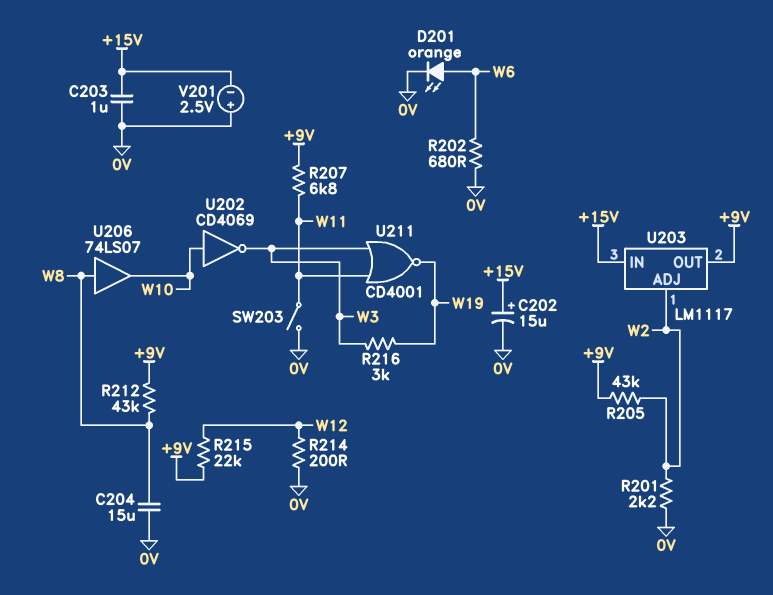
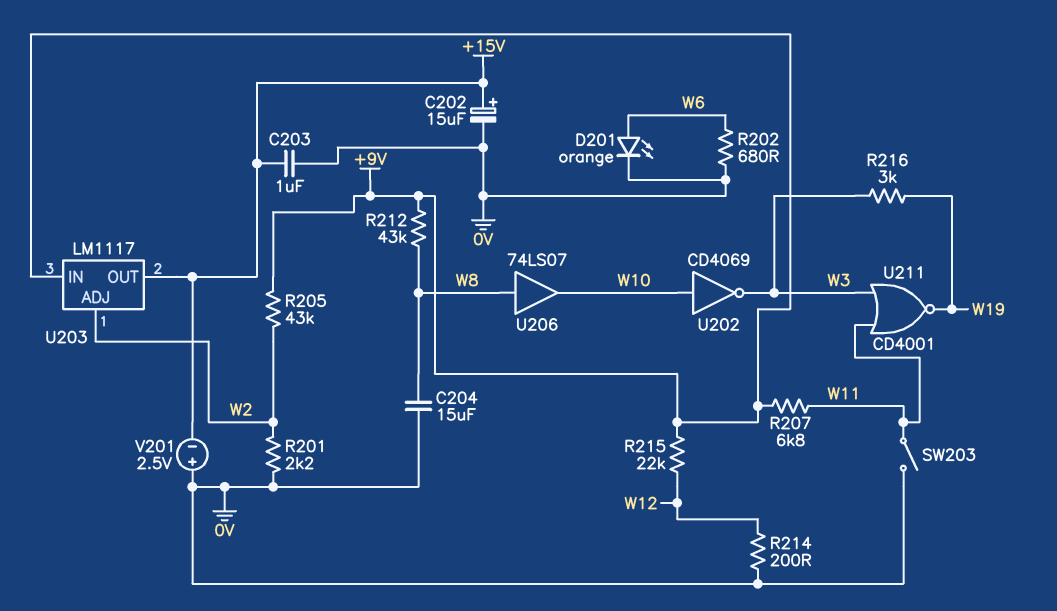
U203 pin IN: +15V -> +9V
U203 pin OUT: +9V -> +15V

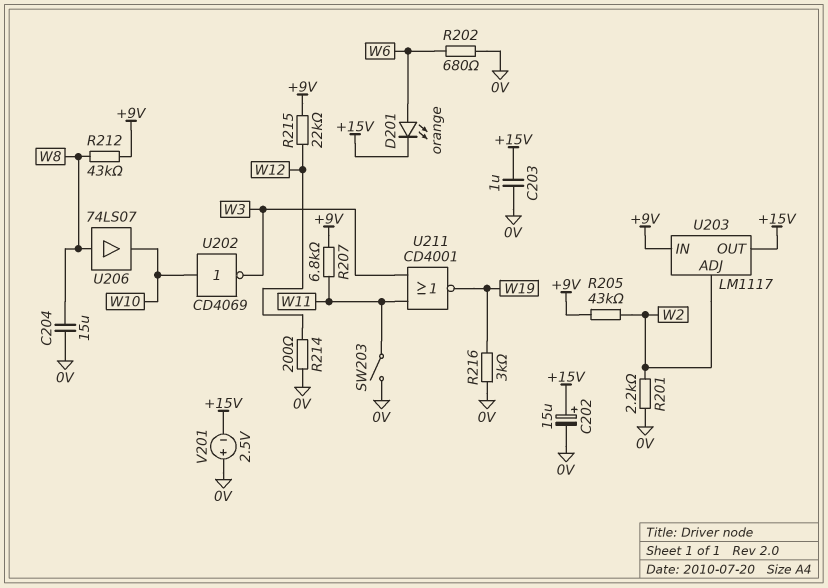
D201: LED orange (A W6, K 0V) -> LED orange (A W6, K +15V)
R216: 3k (W3, W19) -> 3k (0V, W19)

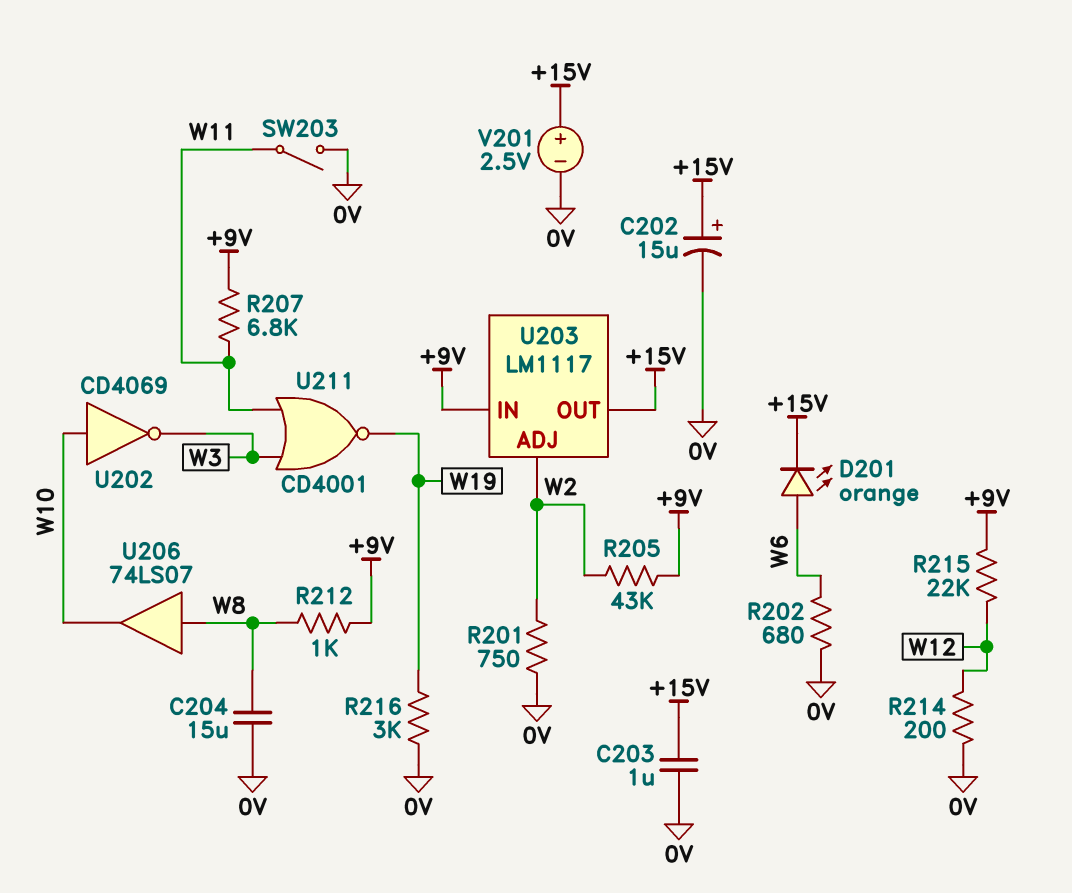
R201: 2.2k (0V, W2) -> 750 (0V, W2)
R212: 43k (+9V, W8) -> 1k (+9V, W8)
V201: 2.5V (plus 0V, minus +15V) -> 2.5V (plus +15V, minus 0V)

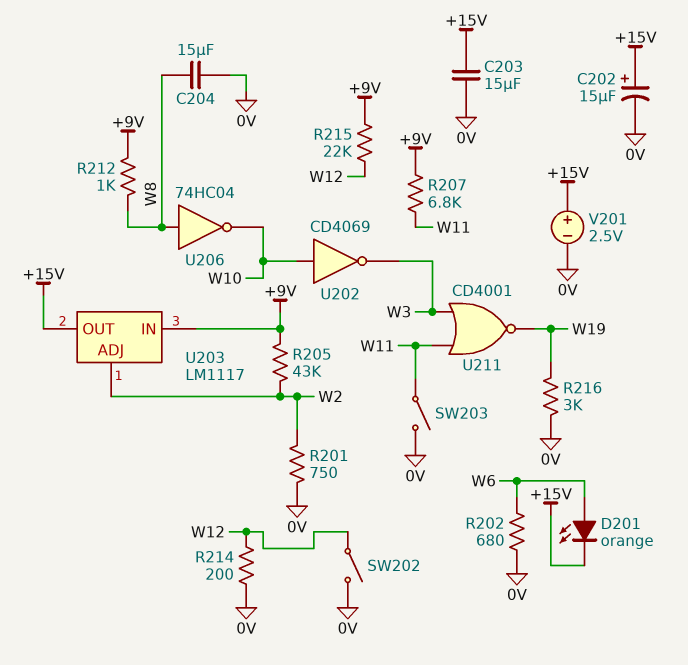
C203: 1uF (+15V, 0V) -> 15uF (+15V, 0V)
SW202: none -> switch (0V, W12)
U206: buffer 74LS07 (in W8, out W10) -> NOT 74HC04 (in W8, out W10)

